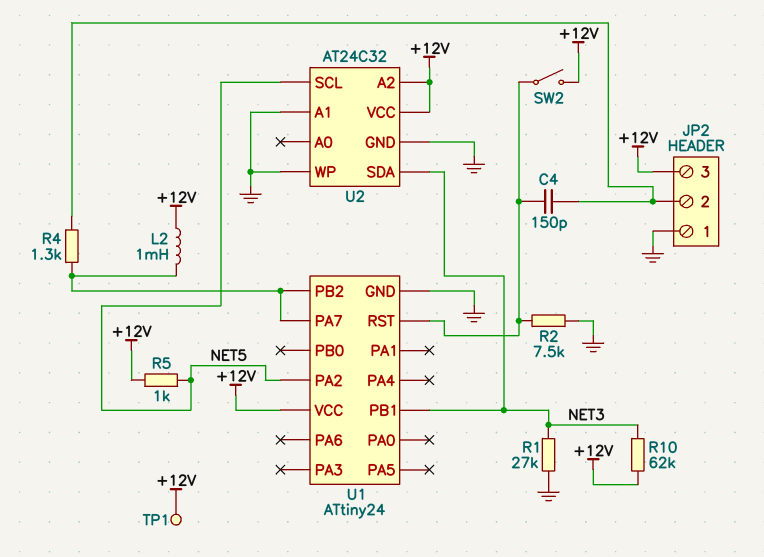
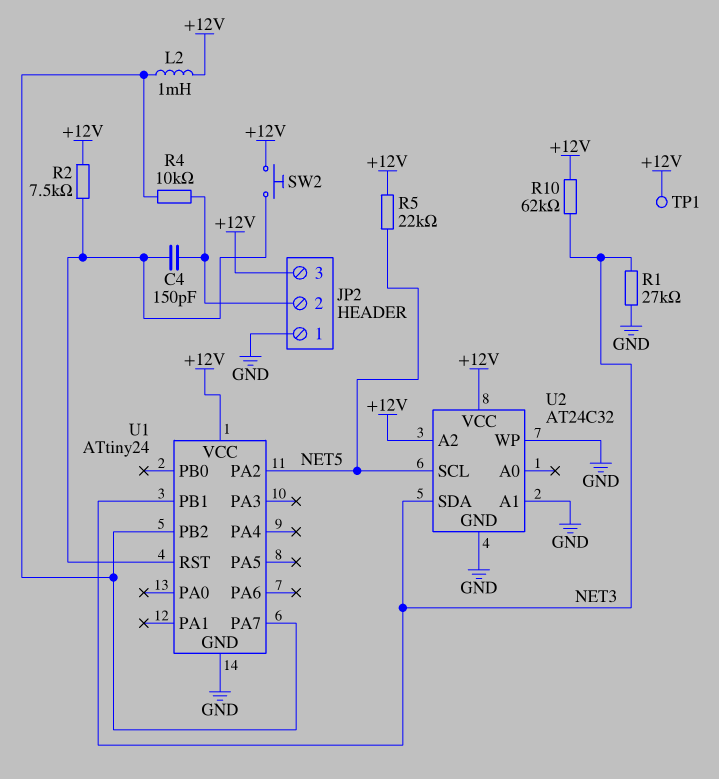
R2: 7.5k (GND, U1/RST) -> 7.5k (+12V, U1/RST)
R4: 1.3k (JP2/2, U1/PA7) -> 10k (JP2/2, U1/PA7)
R5: 1k (+12V, NET5) -> 22k (+12V, NET5)
SW2: switch (+12V, U1/RST) -> button (+12V, U1/RST)

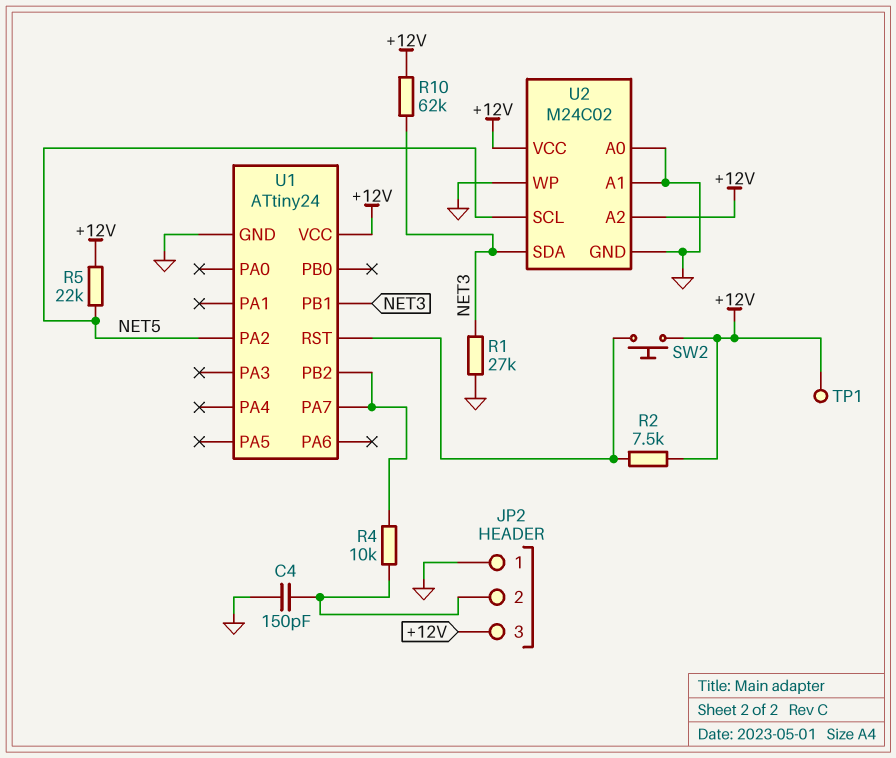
C4: 150pF (JP2/2, U1/RST) -> 150pF (GND, JP2/2)
L2: 1mH (+12V, U1/PA7) -> none
U2: AT24C32 -> M24C02
U2 pin A0: none -> GND

